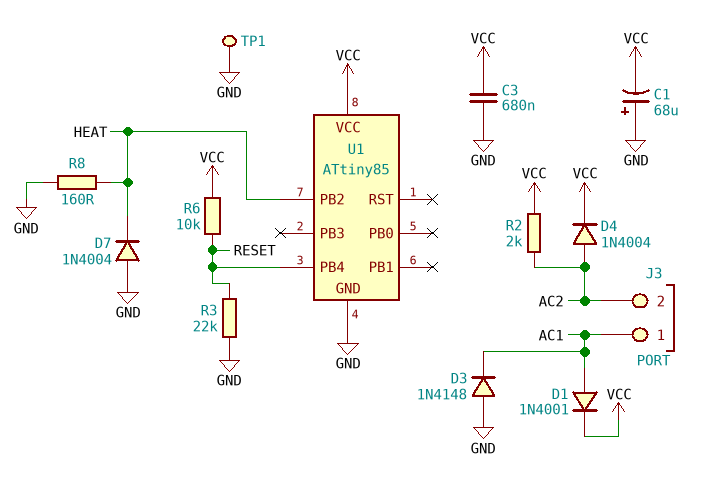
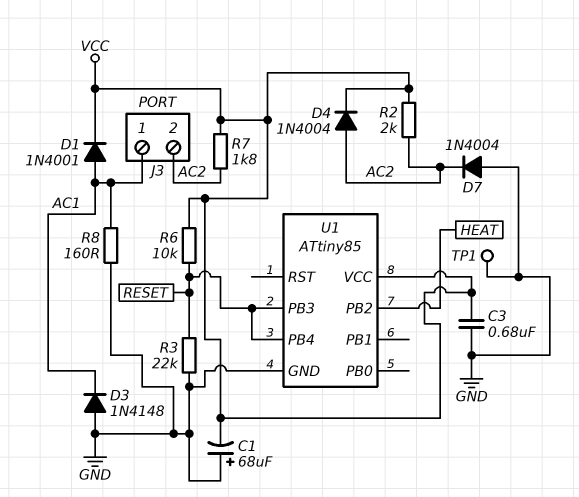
D7: diode 1N4004 (A GND, K HEAT) -> diode 1N4004 (A GND, K AC2)
R7: none -> 1.8k (AC2, VCC)
R8: 160 (GND, HEAT) -> 160 (AC1, GND)
U1 pin PB3: none -> RESET

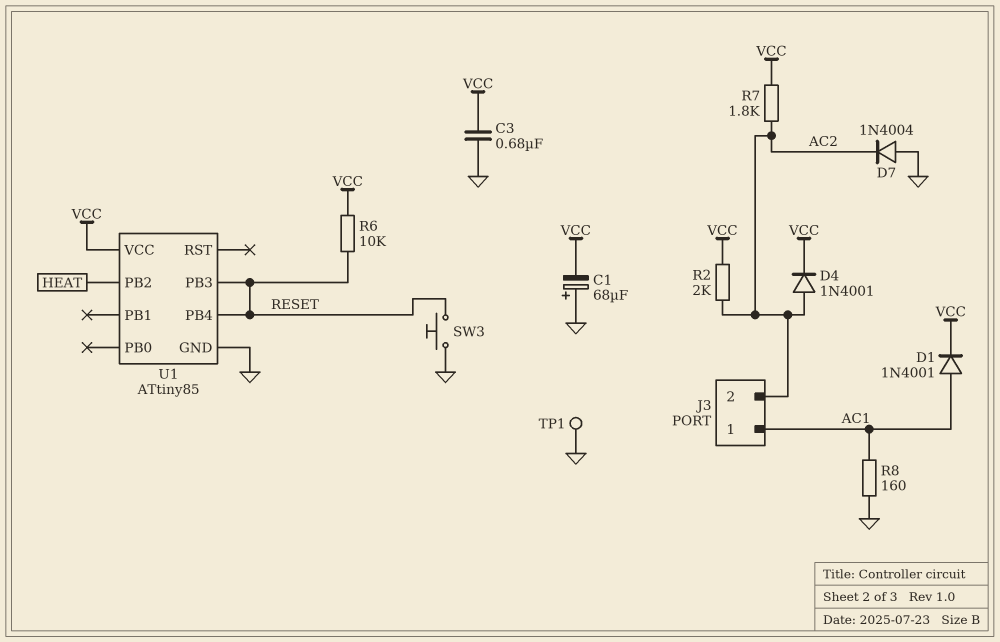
D3: diode 1N4148 (A GND, K AC1) -> none
D4: diode 1N4004 (A AC2, K VCC) -> diode 1N4001 (A AC2, K VCC)
R3: 22k (GND, RESET) -> none
SW3: none -> button (GND, RESET)

